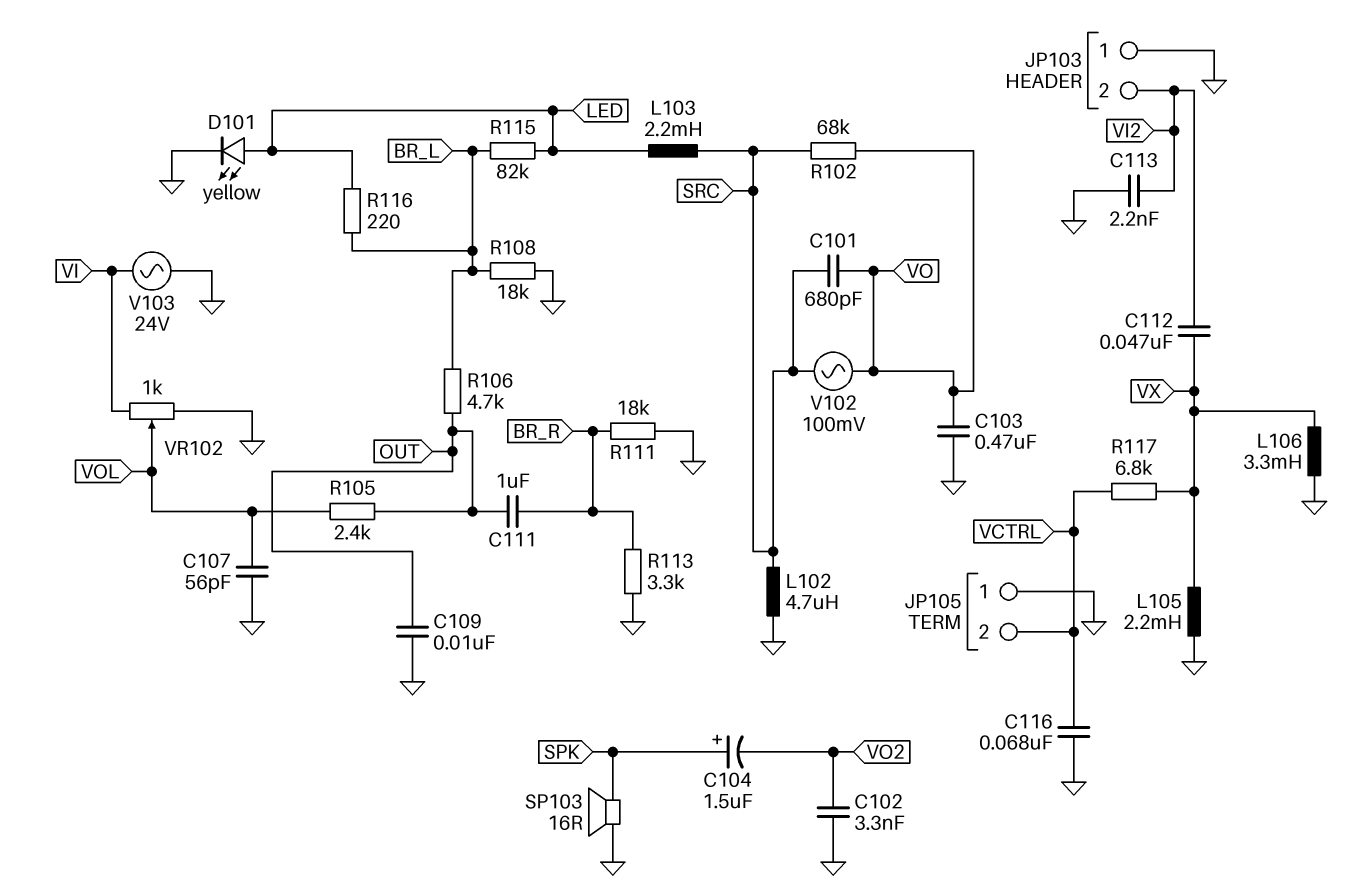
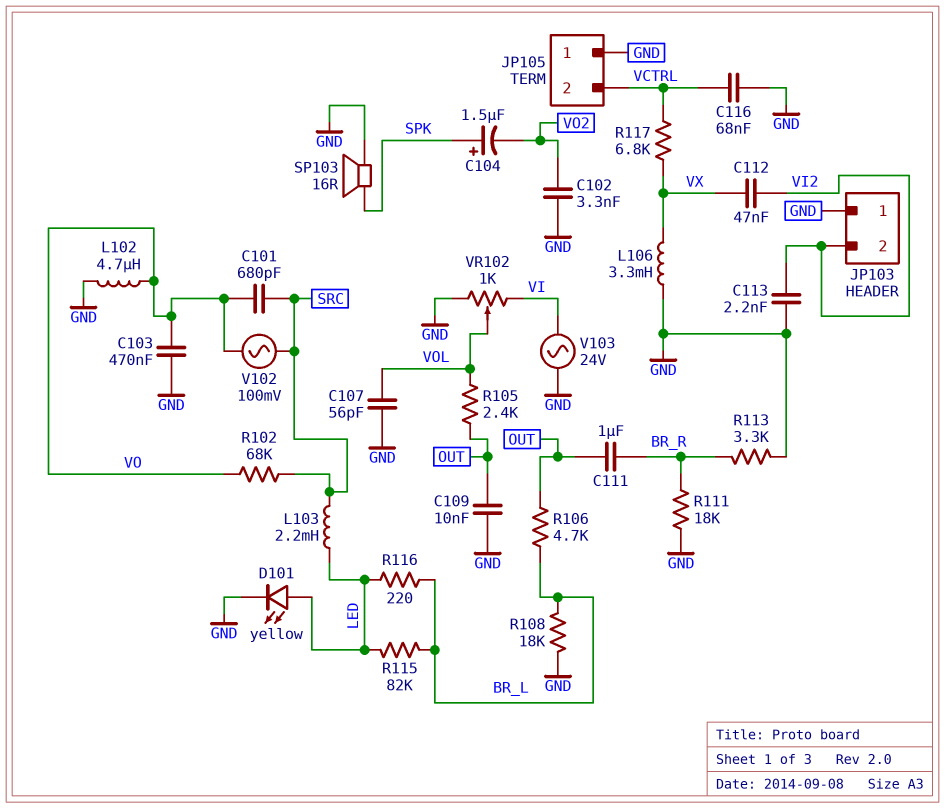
L102: 4.7uH (GND, SRC) -> 4.7uH (GND, VO)
L105: 2.2mH (GND, VX) -> none

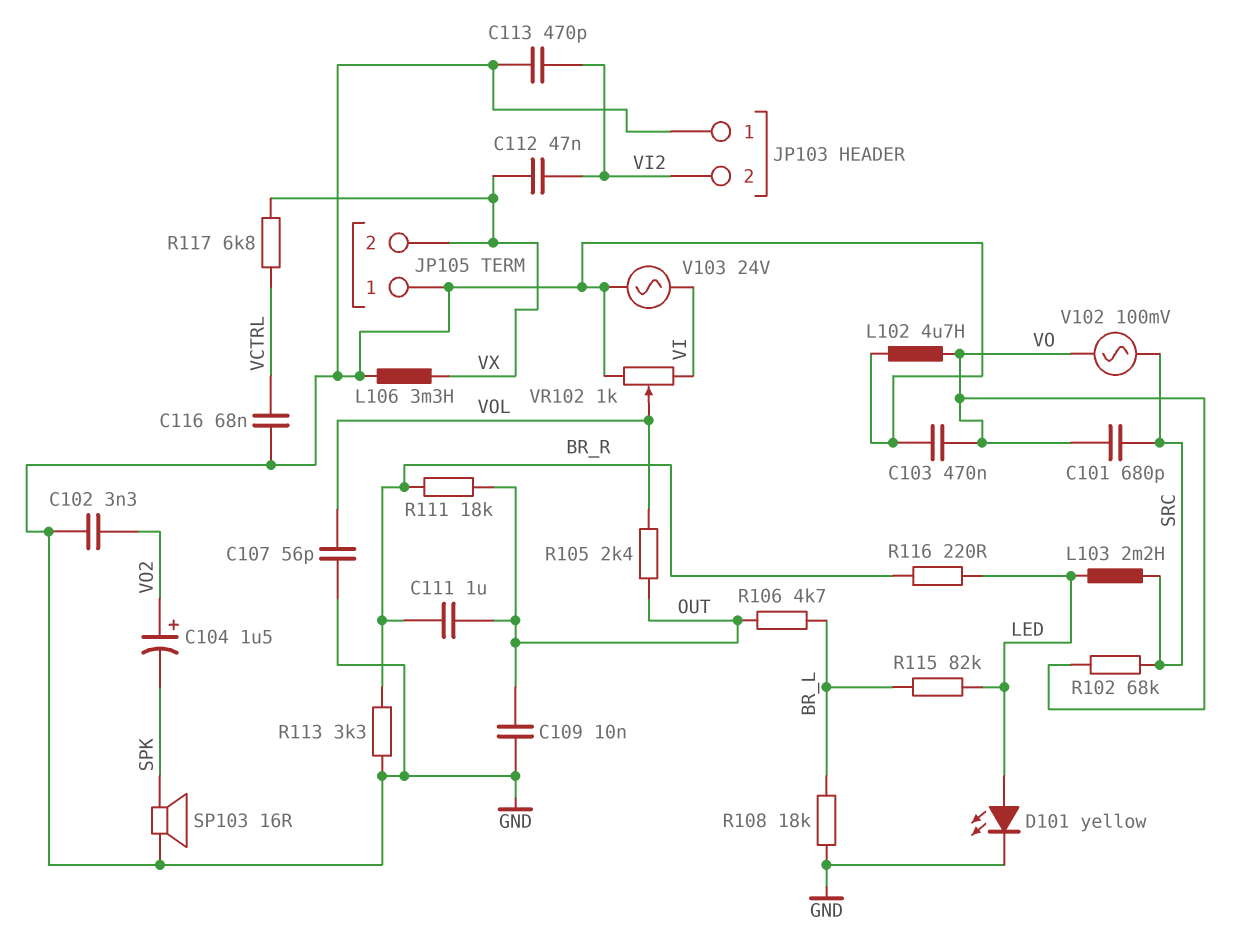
C104: 1.5uF (plus SPK, minus VO2) -> 1.5uF (plus VO2, minus SPK)
C113: 2.2nF (GND, VI2) -> 470pF (GND, VI2)
JP105 pin 2: VCTRL -> VX
R111: 18k (BR_R, GND) -> 18k (BR_R, OUT)
R116: 220 (BR_L, LED) -> 220 (BR_R, LED)

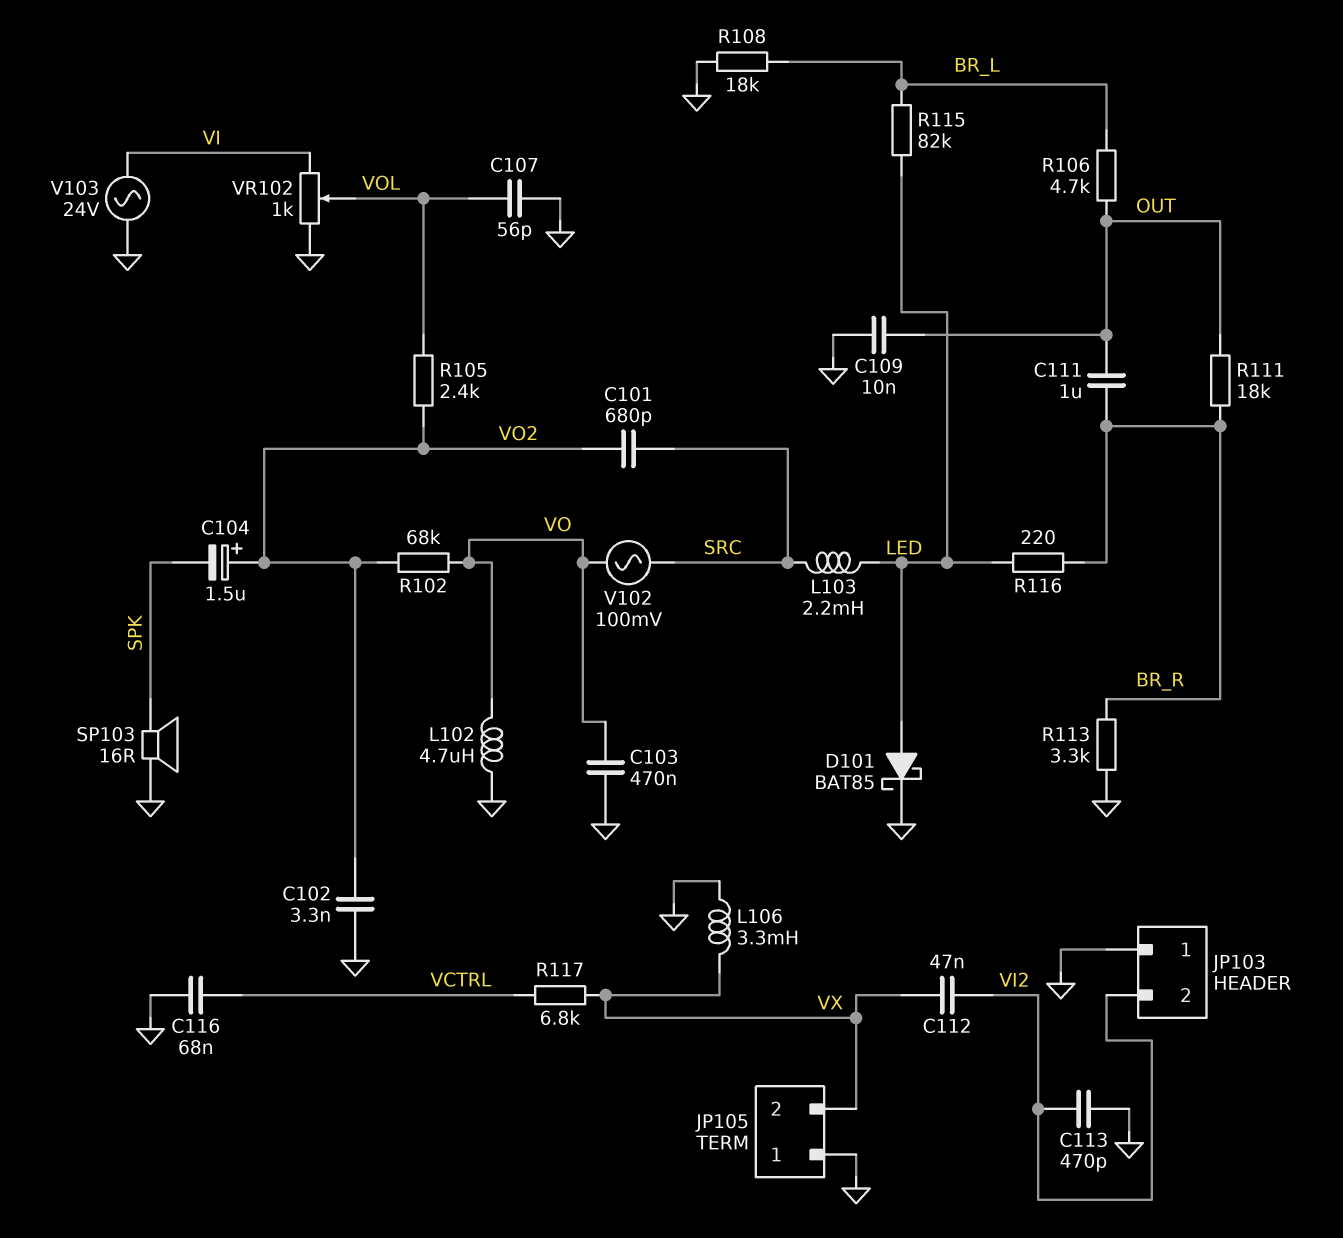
C101: 680pF (SRC, VO) -> 680pF (SRC, VO2)
D101: LED yellow (A LED, K GND) -> schottky BAT85 (A LED, K GND)
R102: 68k (SRC, VO) -> 68k (VO, VO2)
R105: 2.4k (OUT, VOL) -> 2.4k (VO2, VOL)

